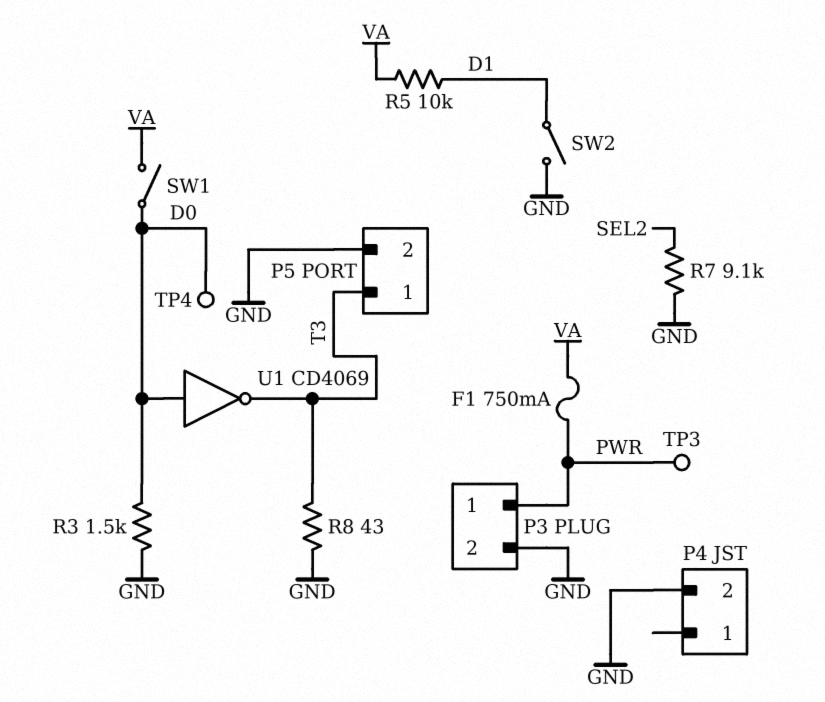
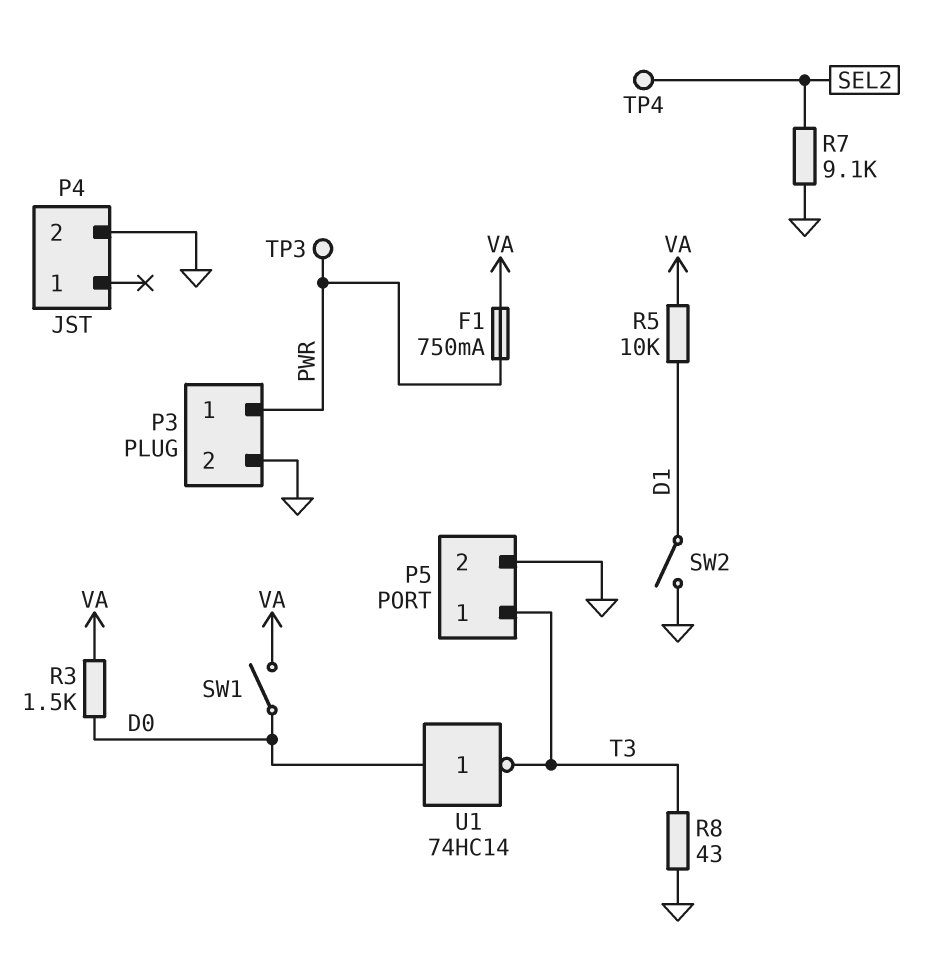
R3: 1.5k (D0, GND) -> 1.5k (D0, VA)
TP4: test point (D0) -> test point (SEL2)
U1: NOT CD4069 (in D0, out T3) -> NOT 74HC14 (in D0, out T3)

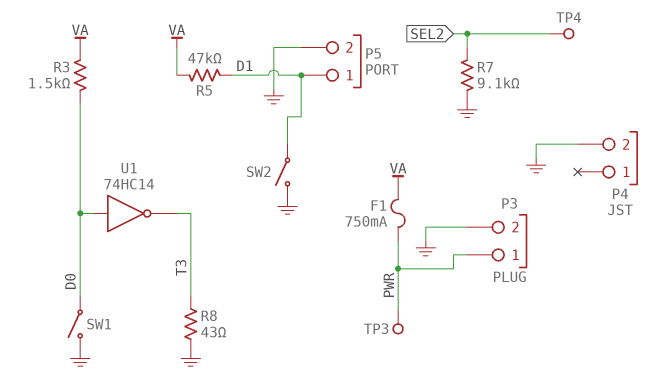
P5 pin 1: T3 -> D1
R5: 10k (D1, VA) -> 47k (D1, VA)
SW1: switch (D0, VA) -> switch (D0, GND)

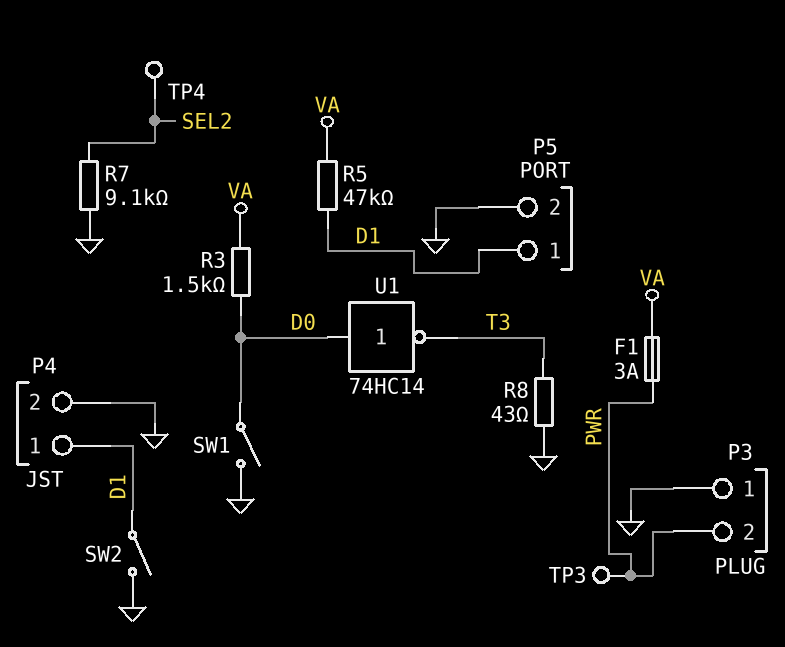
F1: 750mA (PWR, VA) -> 3A (PWR, VA)
P3 pin 1: PWR -> GND
P3 pin 2: GND -> PWR
P4 pin 1: none -> D1

